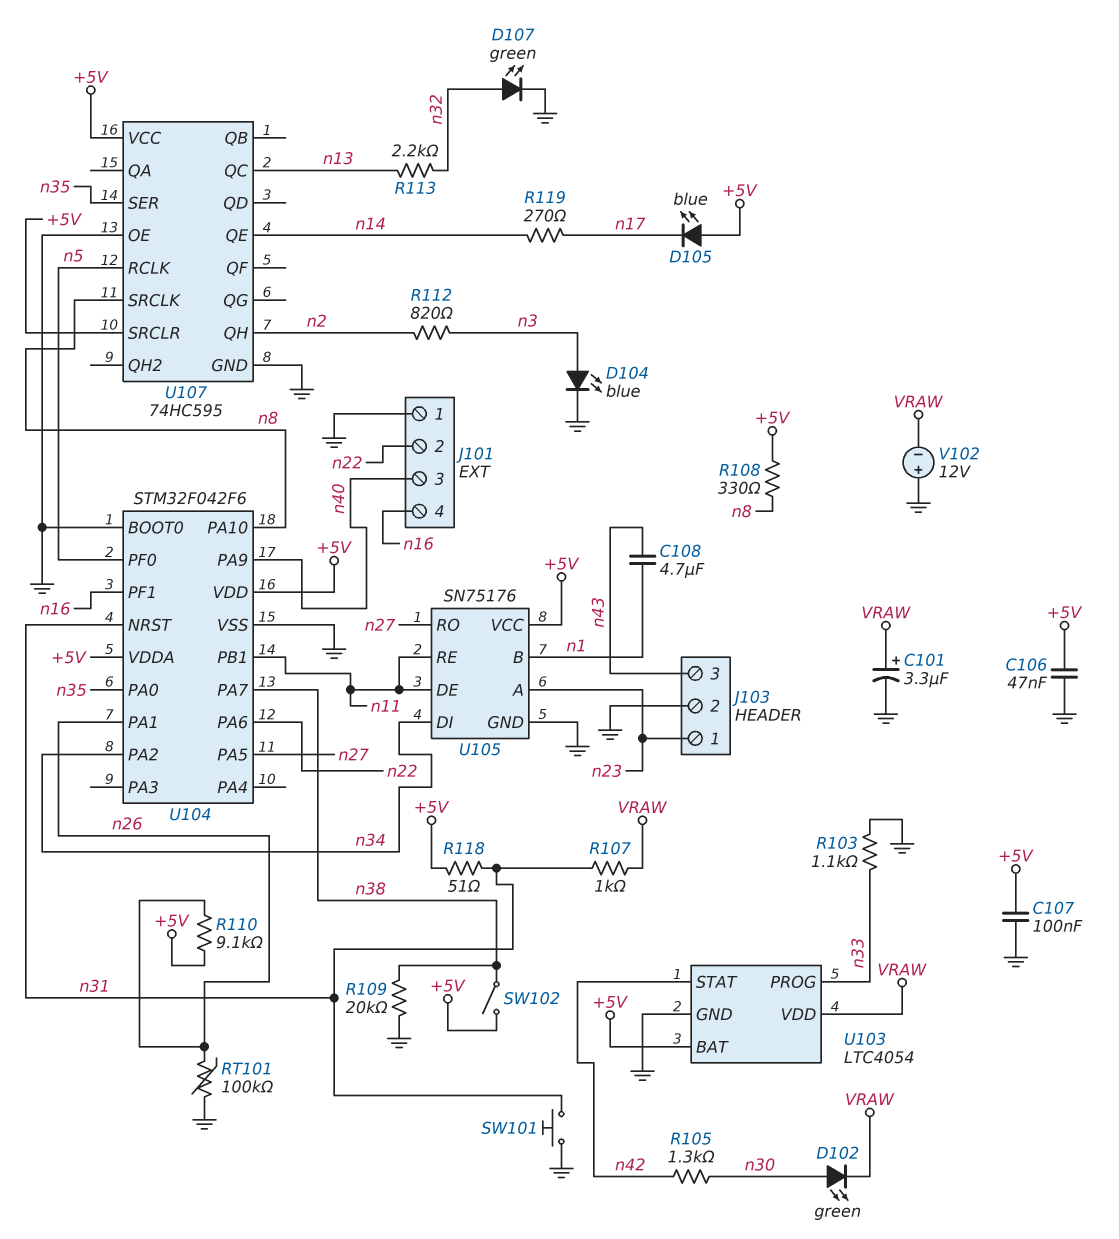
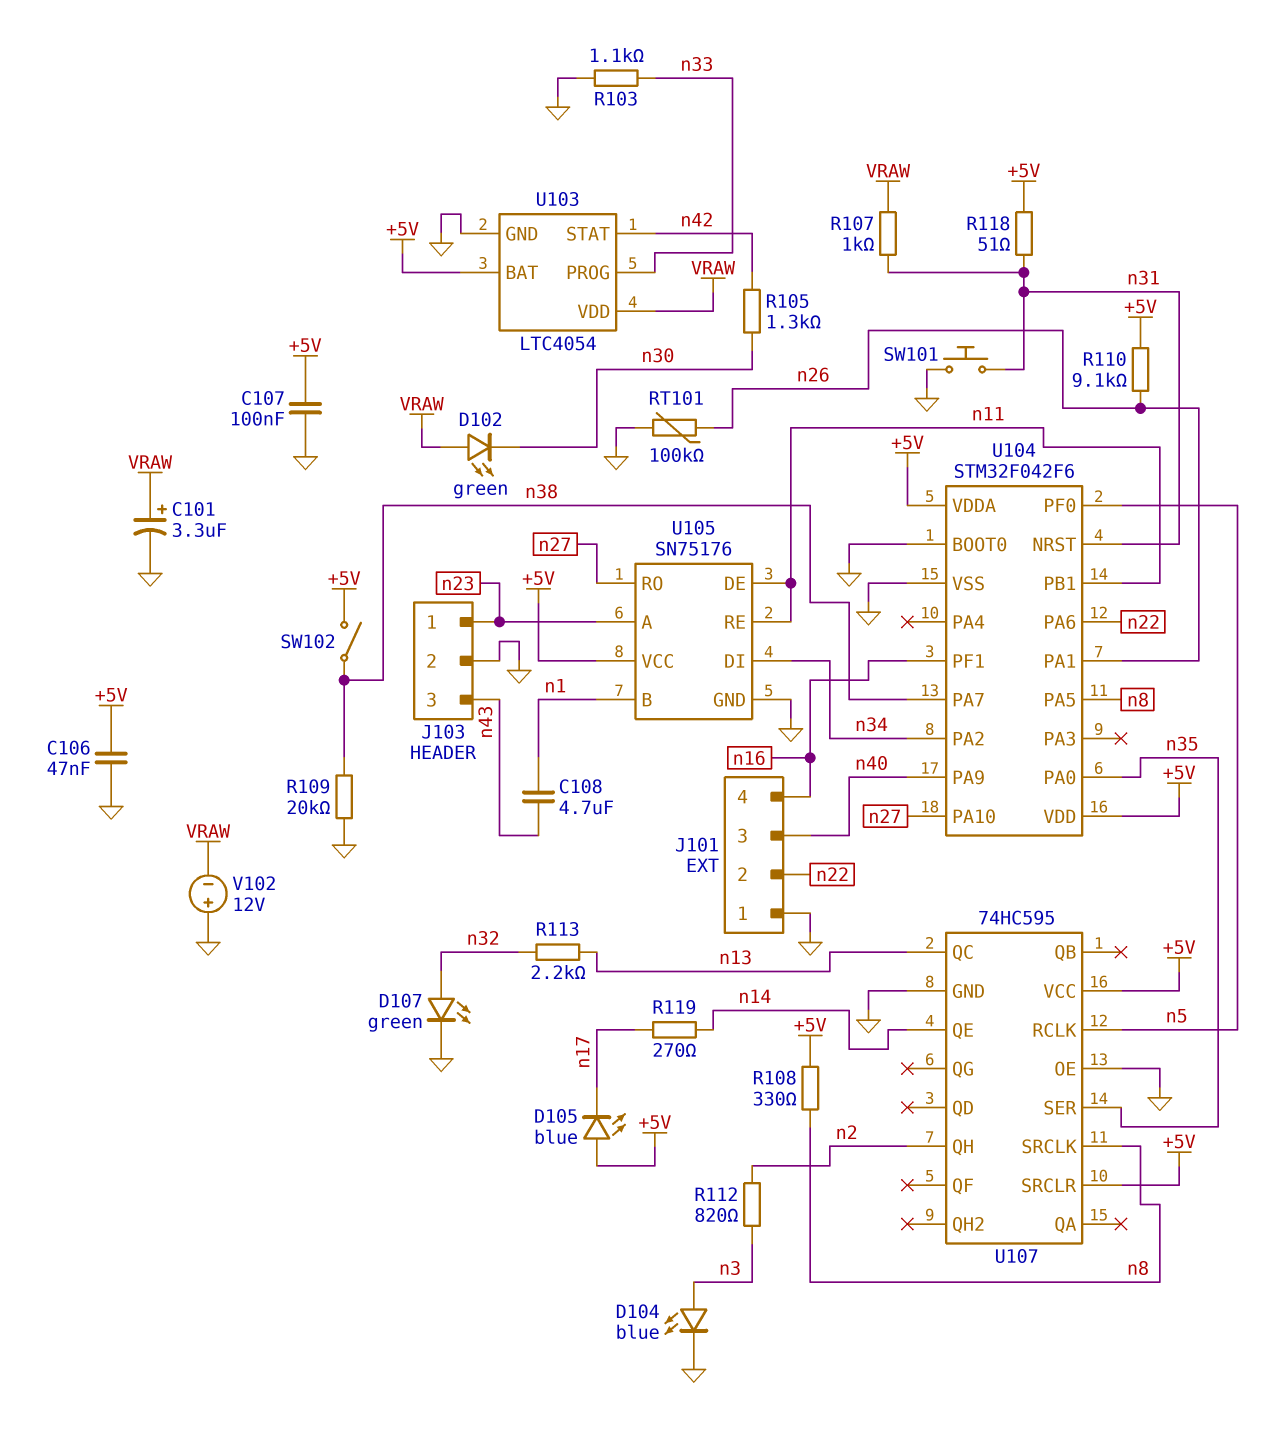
D102: LED green (A n30, K VRAW) -> LED green (A VRAW, K n30)
U104 pin PA5: n27 -> n8
U104 pin PA10: n8 -> n27

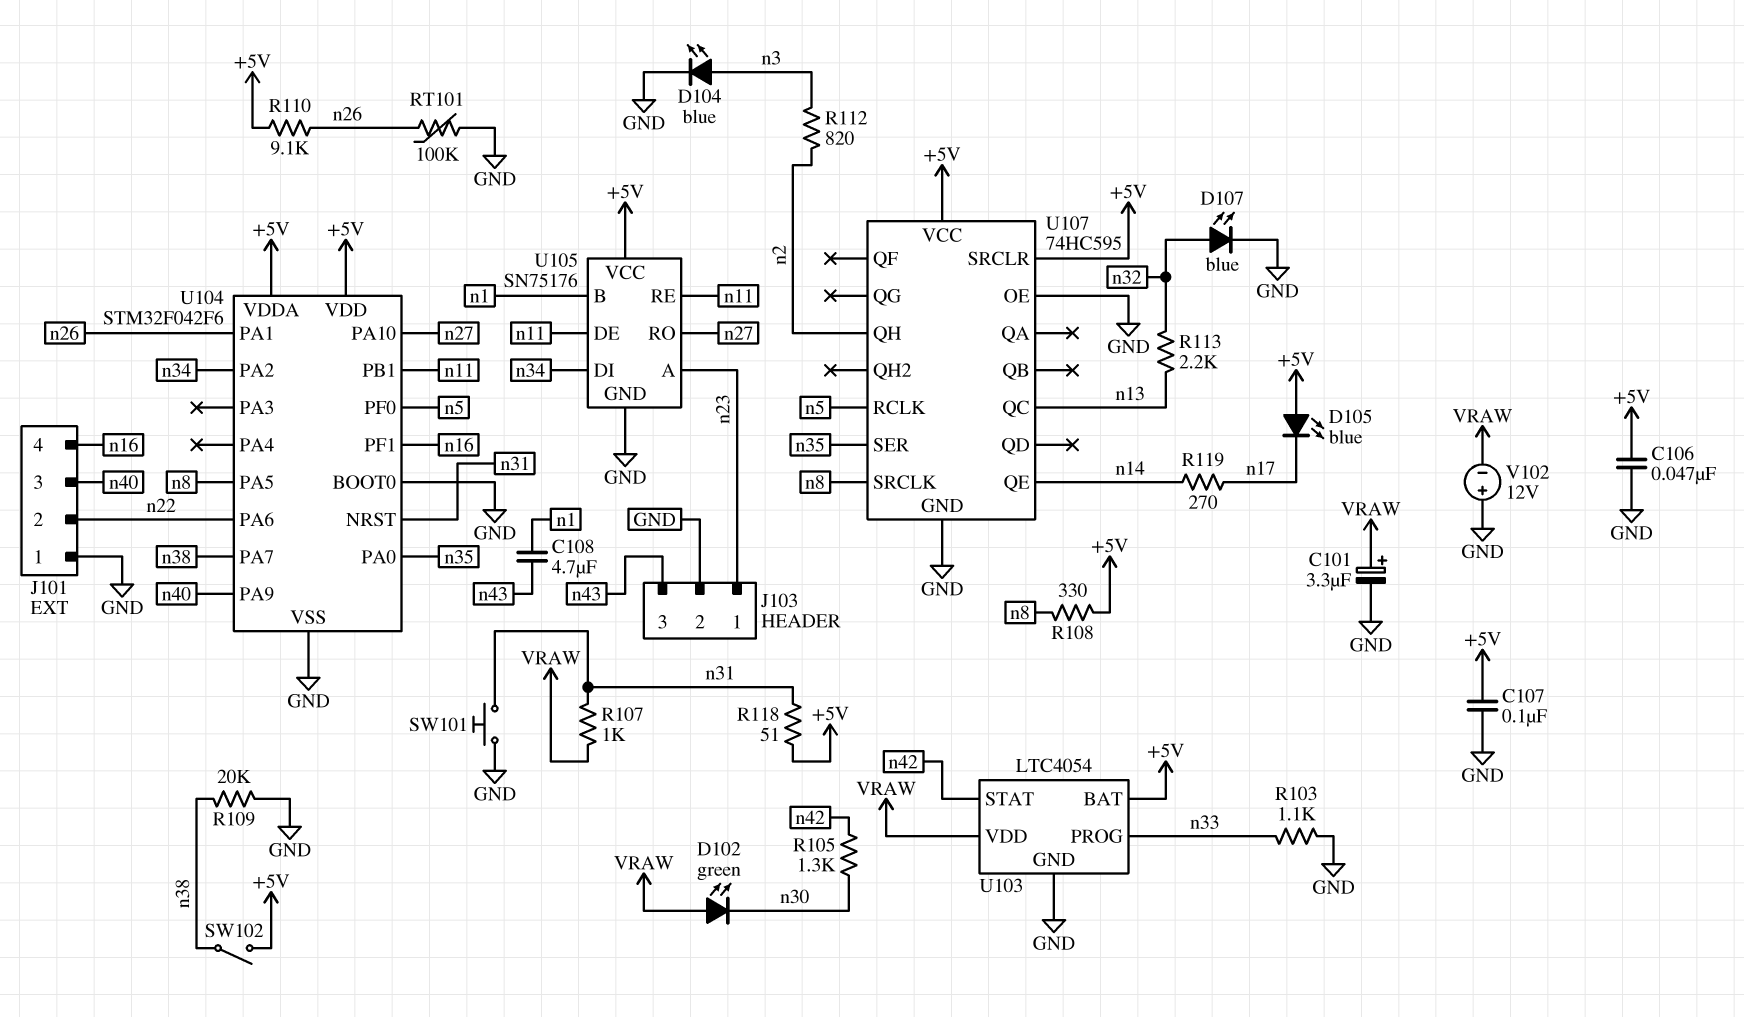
D107: LED green (A n32, K GND) -> LED blue (A n32, K GND)

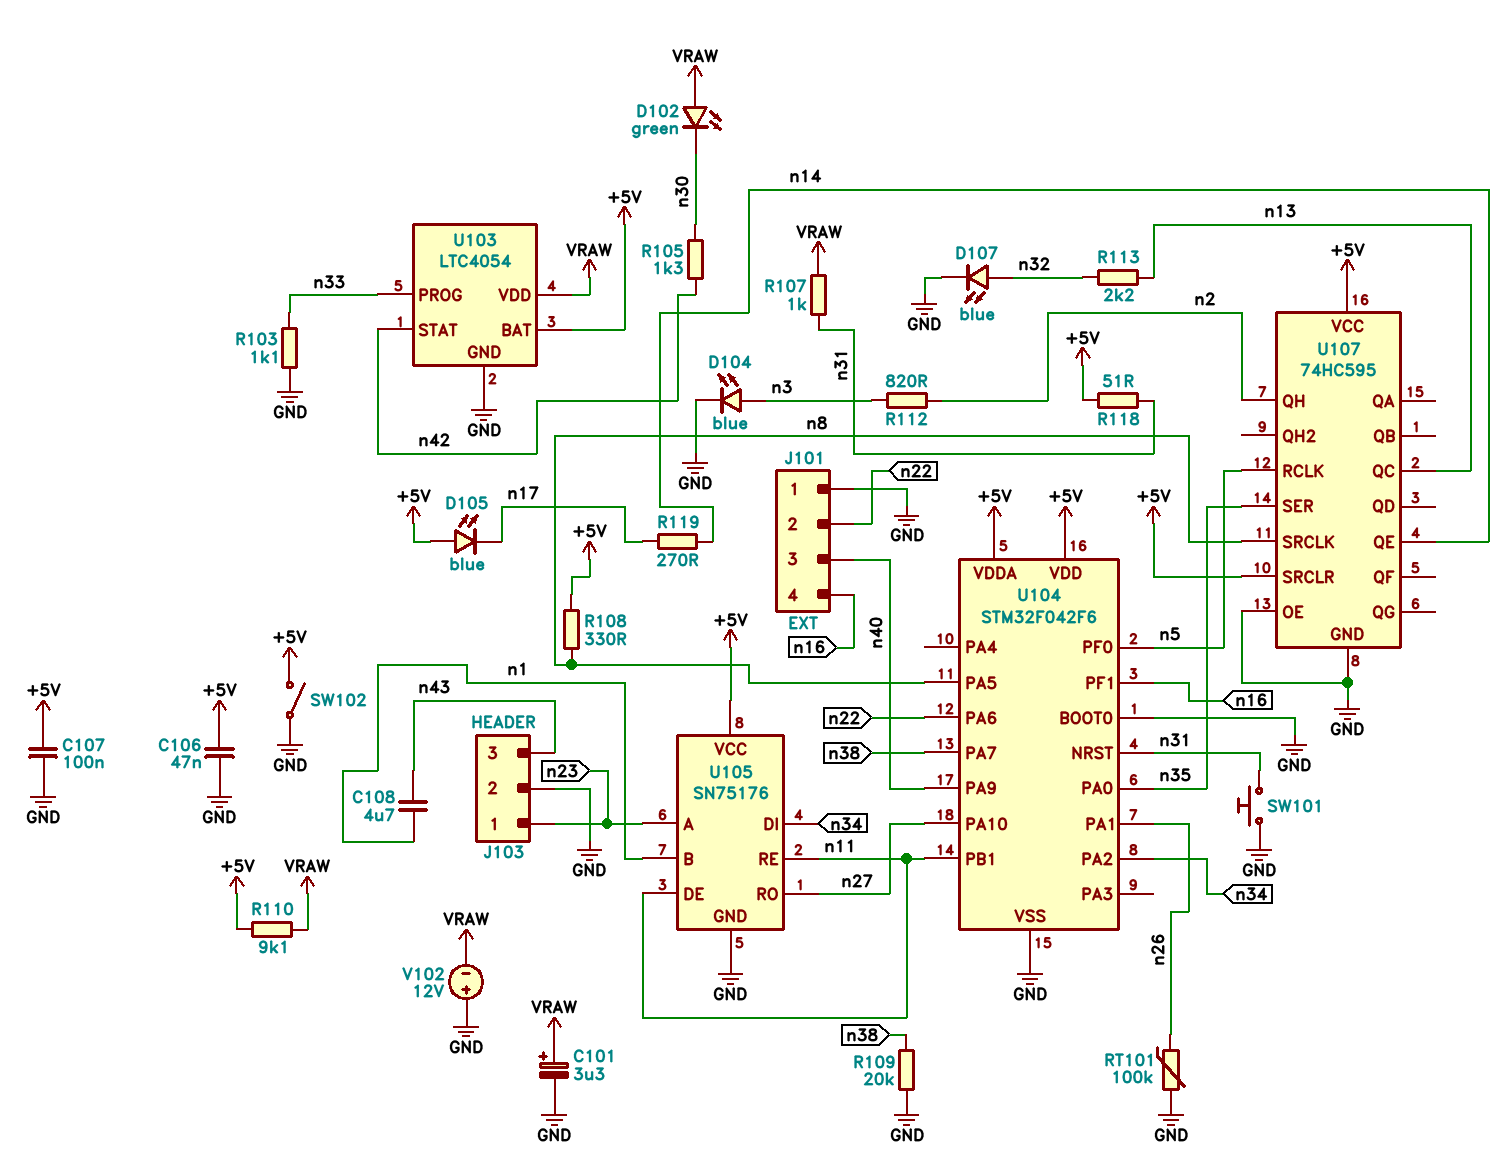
R110: 9.1k (+5V, n26) -> 9.1k (+5V, VRAW)
SW102: switch (+5V, n38) -> switch (+5V, GND)

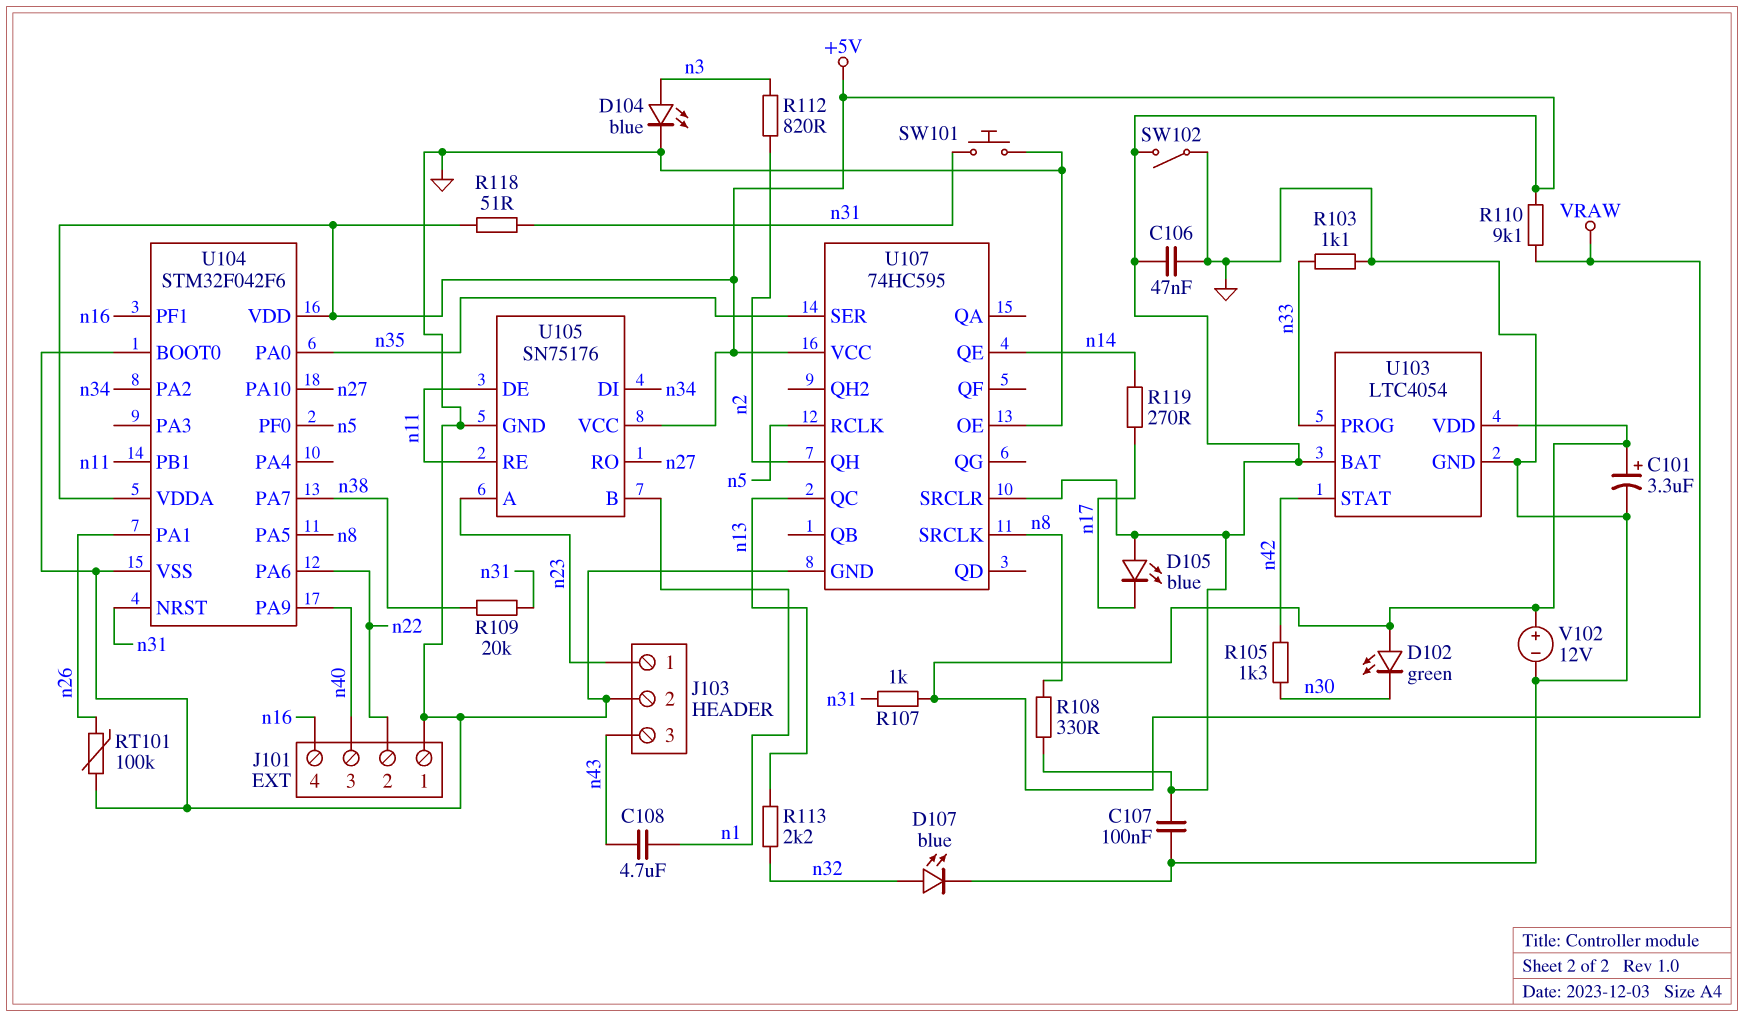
R109: 20k (GND, n38) -> 20k (n31, n38)
V102: 12V (plus GND, minus VRAW) -> 12V (plus VRAW, minus GND)

